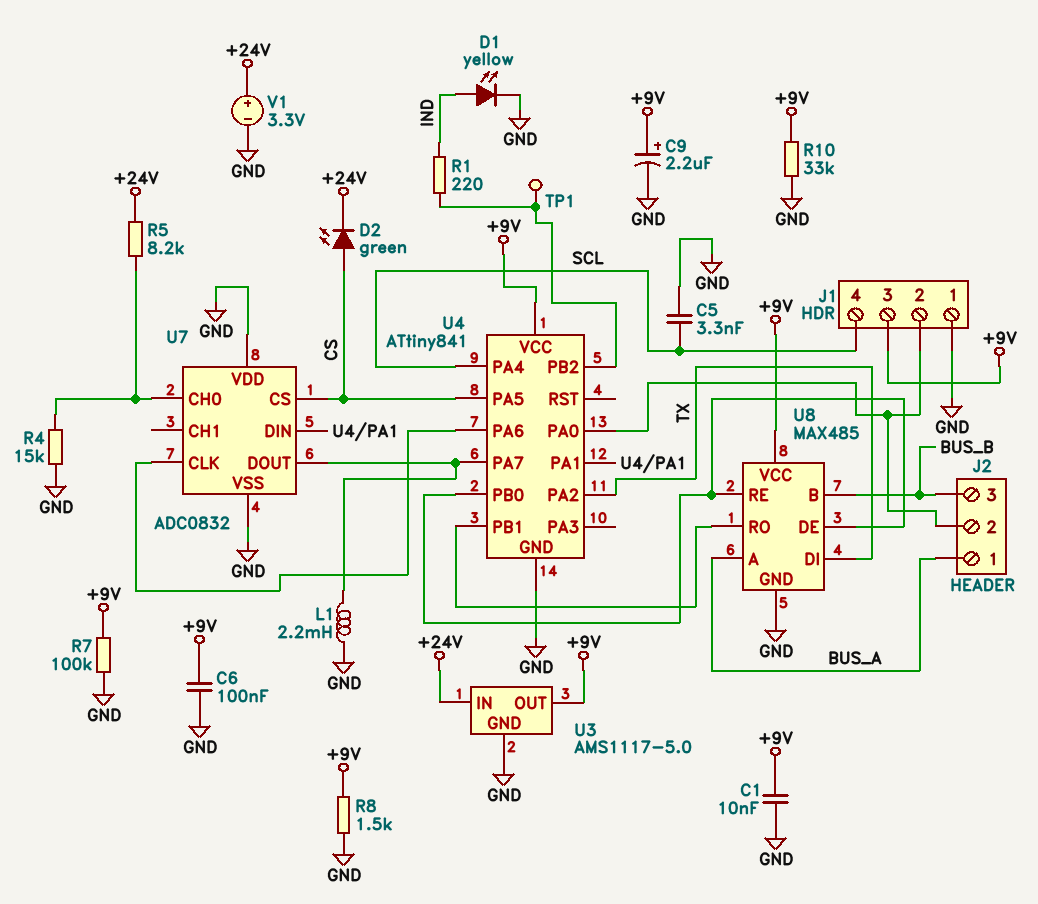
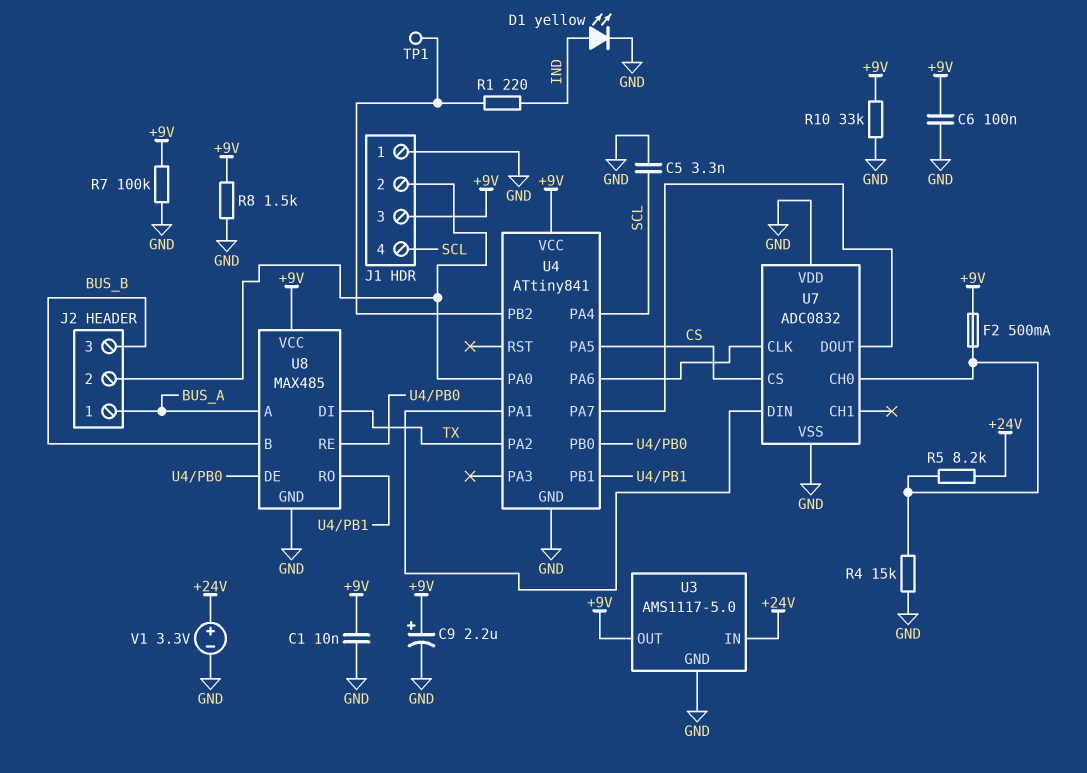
D2: LED green (A CS, K +24V) -> none
F2: none -> 500mA (+9V, U7/CH0)
L1: 2.2mH (GND, U4/PA7) -> none

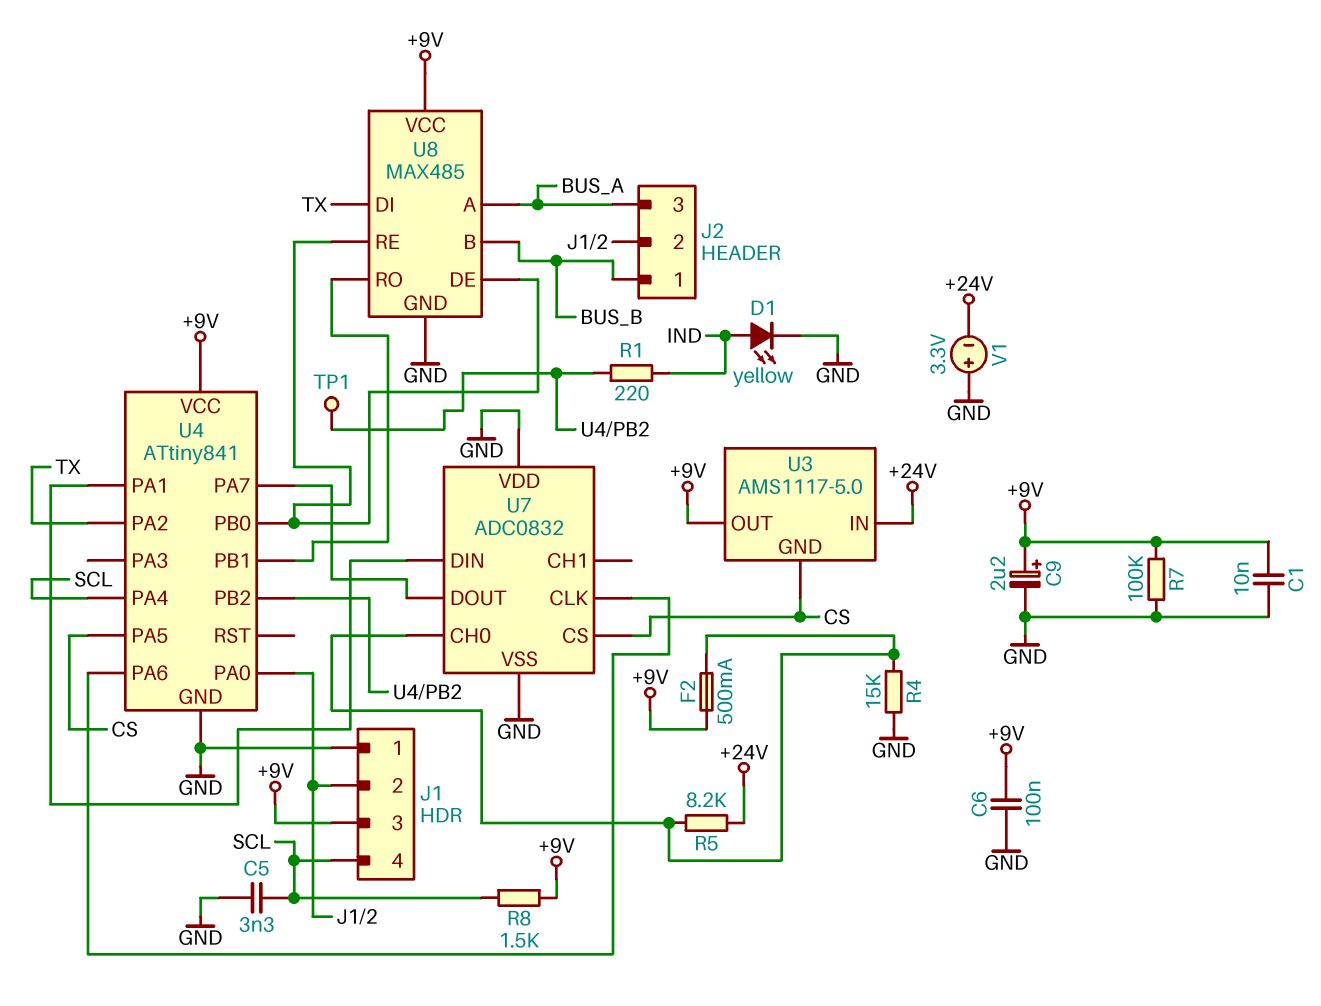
J2 pin 1: BUS_A -> BUS_B
J2 pin 3: BUS_B -> BUS_A
R8: 1.5k (+9V, GND) -> 1.5k (+9V, SCL)
R10: 33k (+9V, GND) -> none
U3 pin GND: GND -> CS
V1: 3.3V (plus +24V, minus GND) -> 3.3V (plus GND, minus +24V)

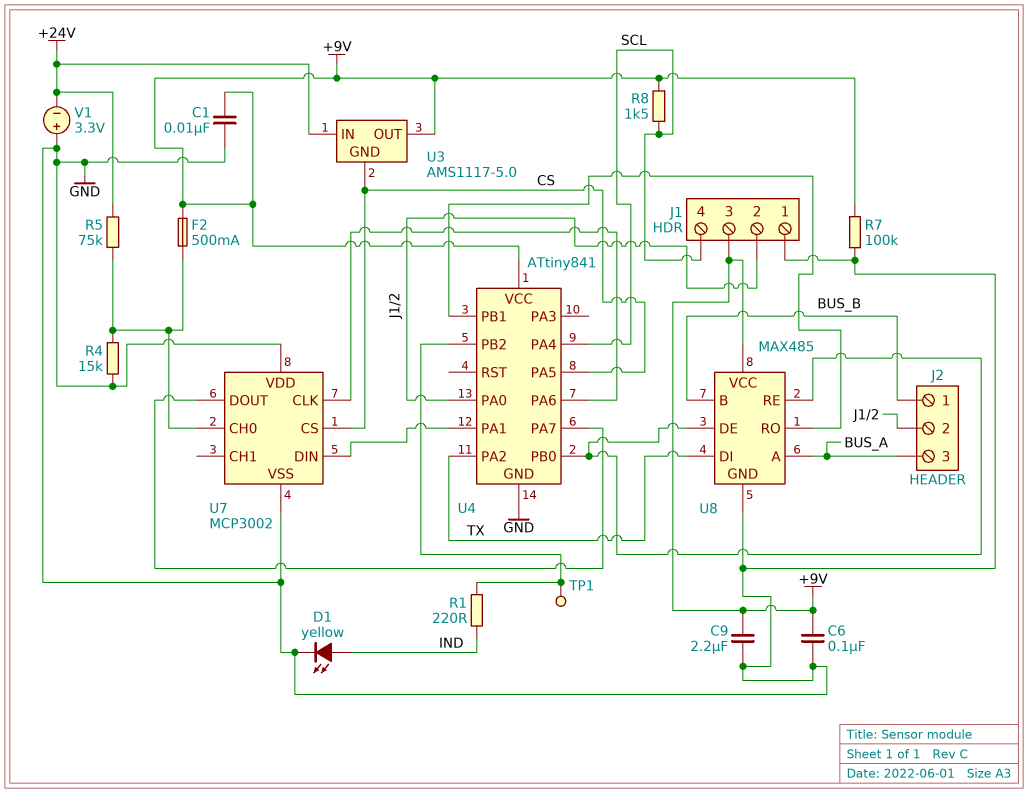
C5: 3.3nF (GND, SCL) -> none
C9: 2.2uF (plus +9V, minus GND) -> 2.2uF (+9V, GND)
R5: 8.2k (+24V, U7/CH0) -> 75k (+24V, U7/CH0)
U7: ADC0832 -> MCP3002

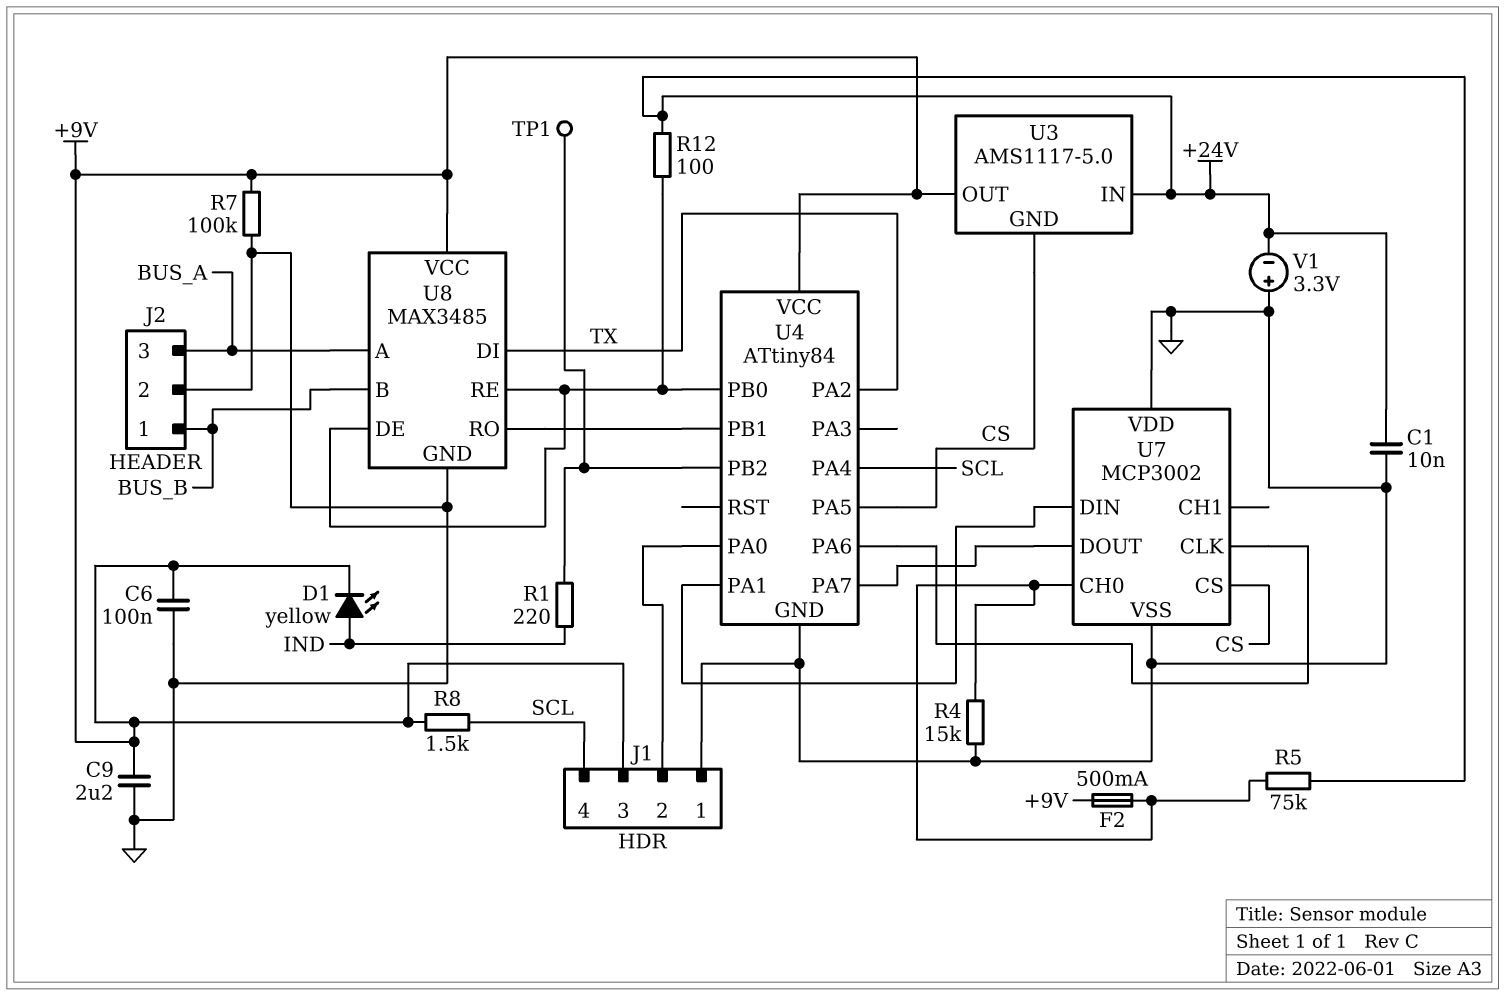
C1: 10nF (+9V, GND) -> 10nF (+24V, GND)
D1: LED yellow (A IND, K GND) -> LED yellow (A IND, K +9V)
J2 pin 2: J1/2 -> GND
R12: none -> 100 (+24V, U4/PB0)
U4: ATtiny841 -> ATtiny84
U8: MAX485 -> MAX3485

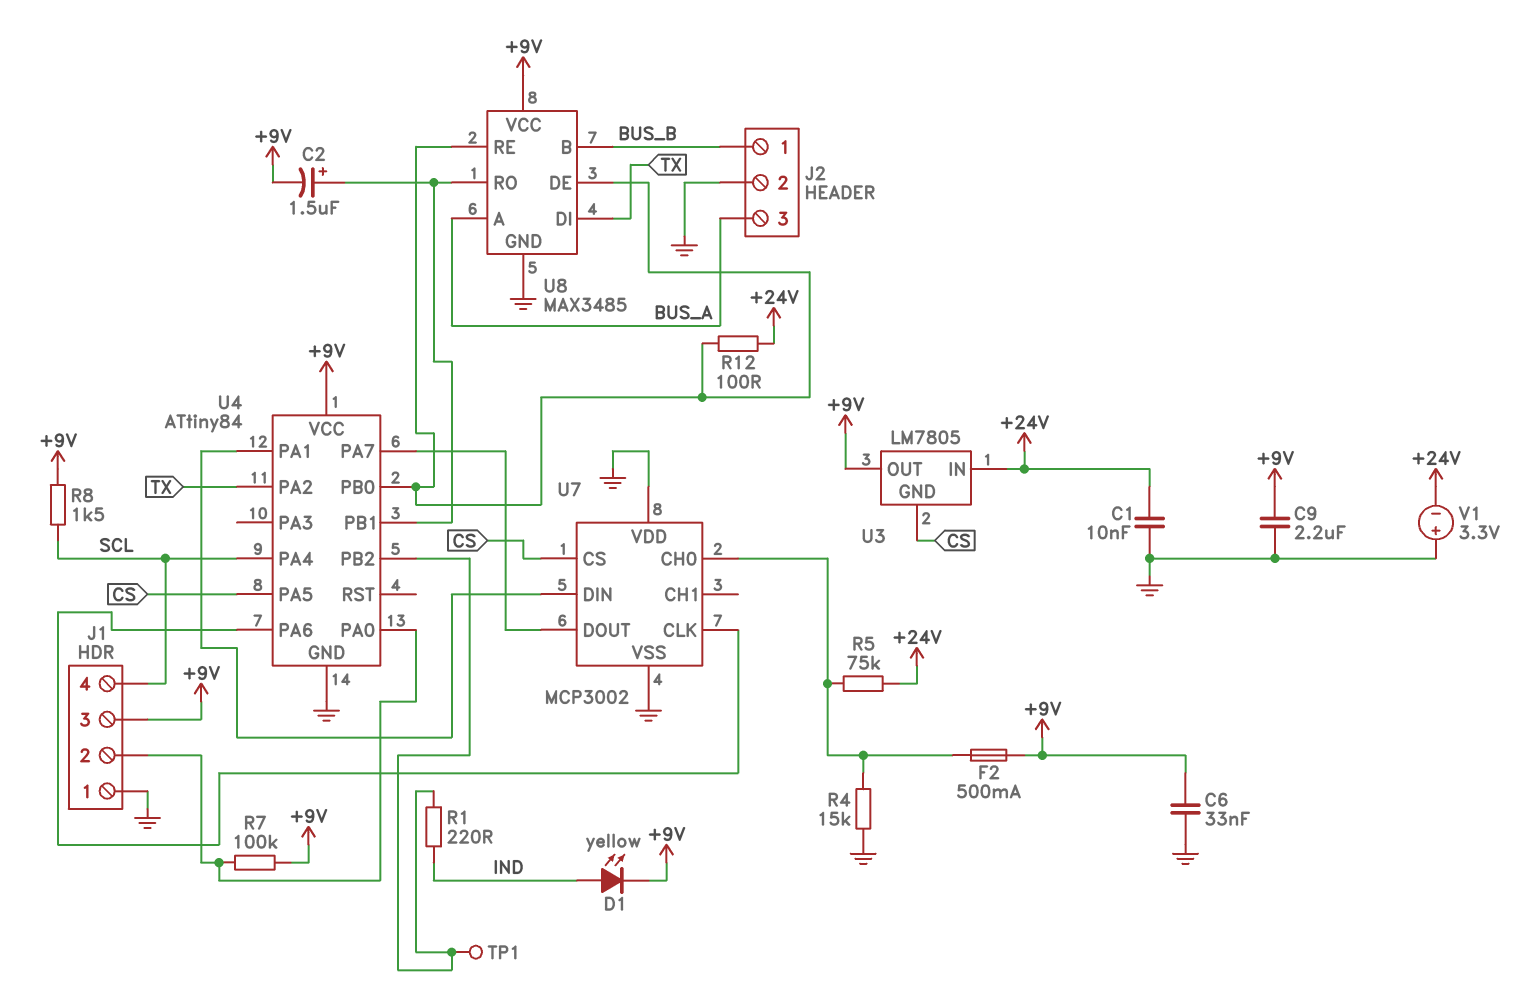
C2: none -> 1.5uF (plus U4/PB1, minus +9V)
C6: 100nF (+9V, GND) -> 33nF (+9V, GND)
R7: 100k (+9V, GND) -> 100k (+9V, J1/2)
U3: AMS1117-5.0 -> LM7805

